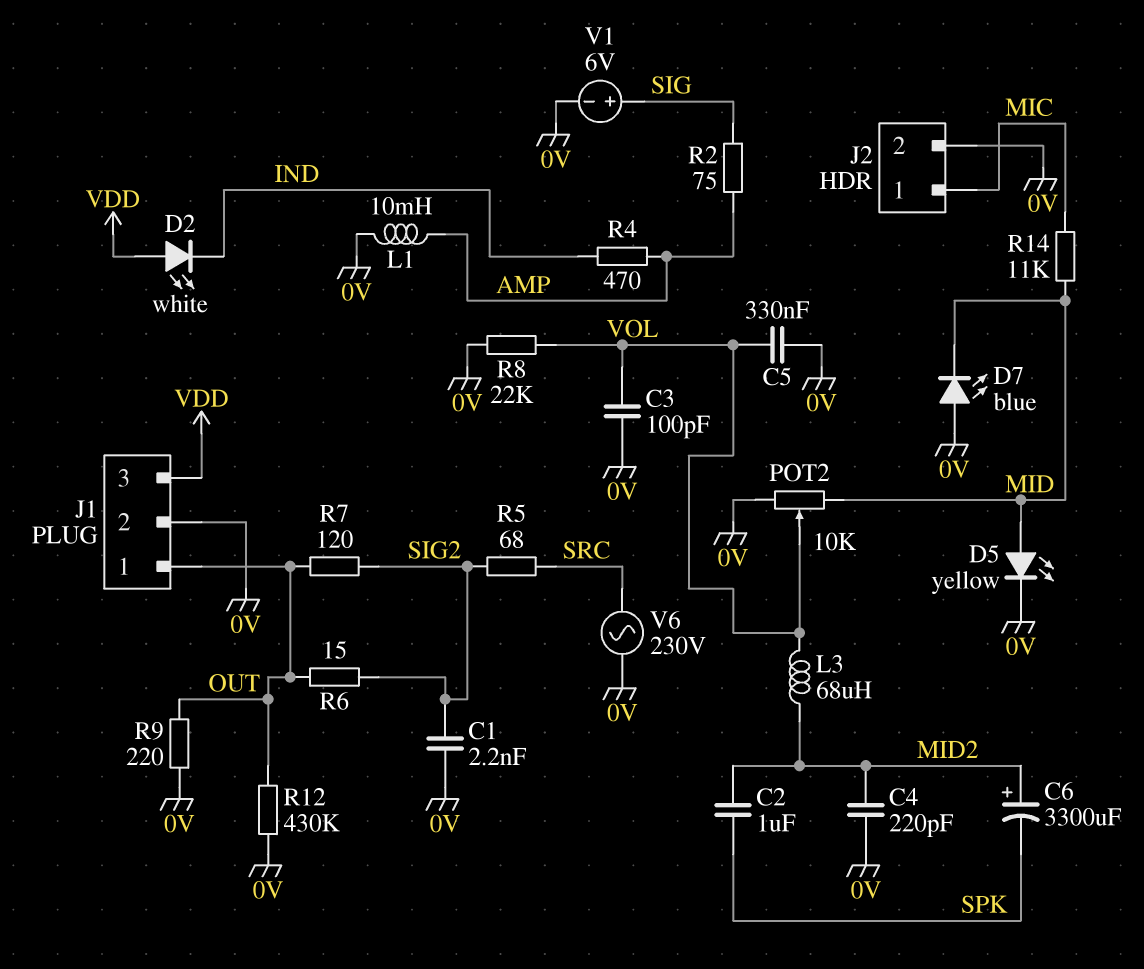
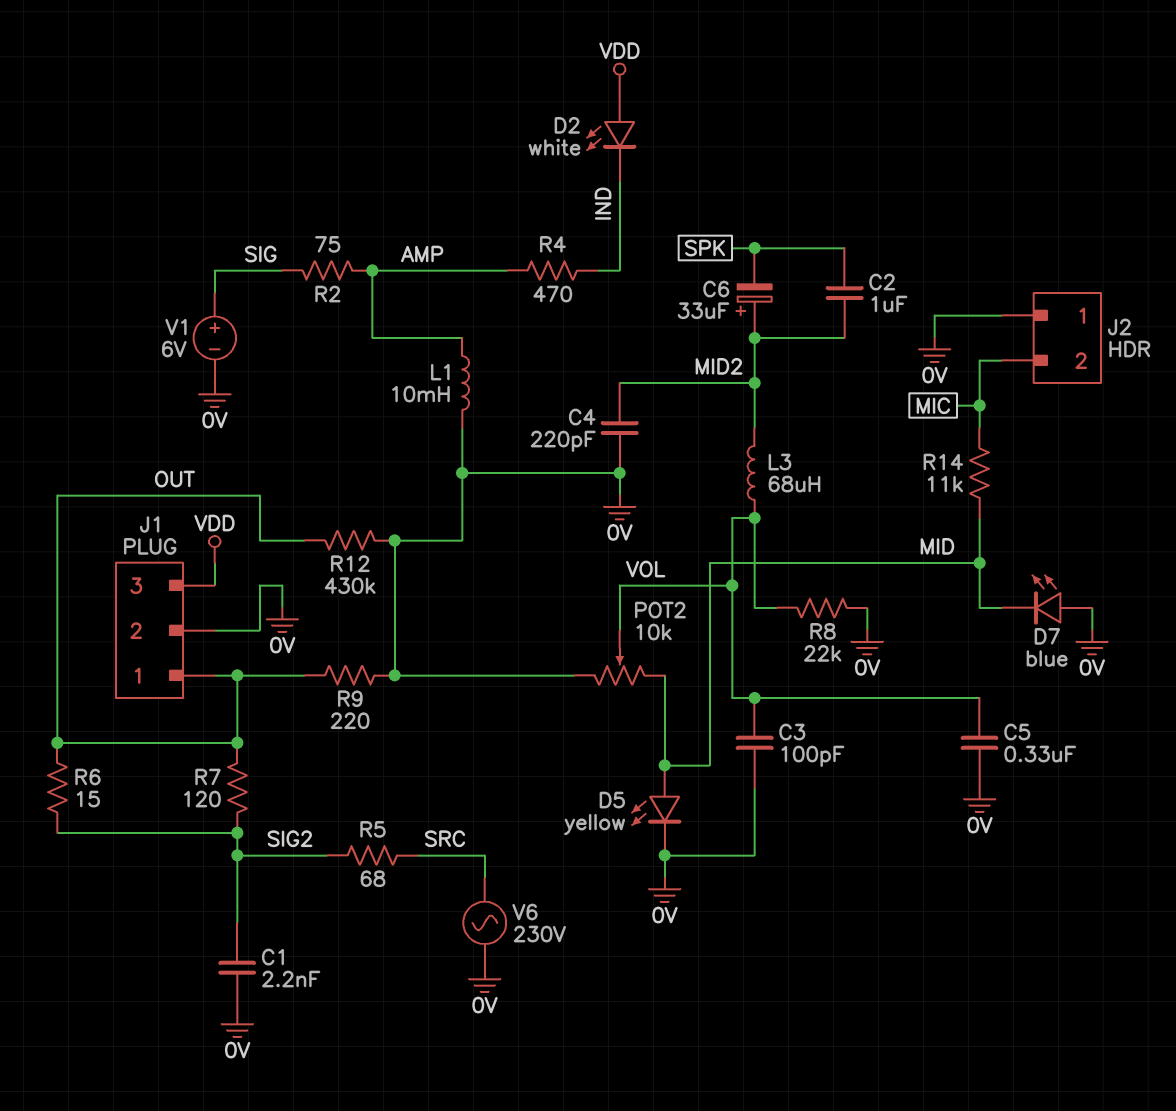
C6: 3300uF (plus MID2, minus SPK) -> 33uF (plus MID2, minus SPK)
J2 pin 1: MIC -> 0V
J2 pin 2: 0V -> MIC

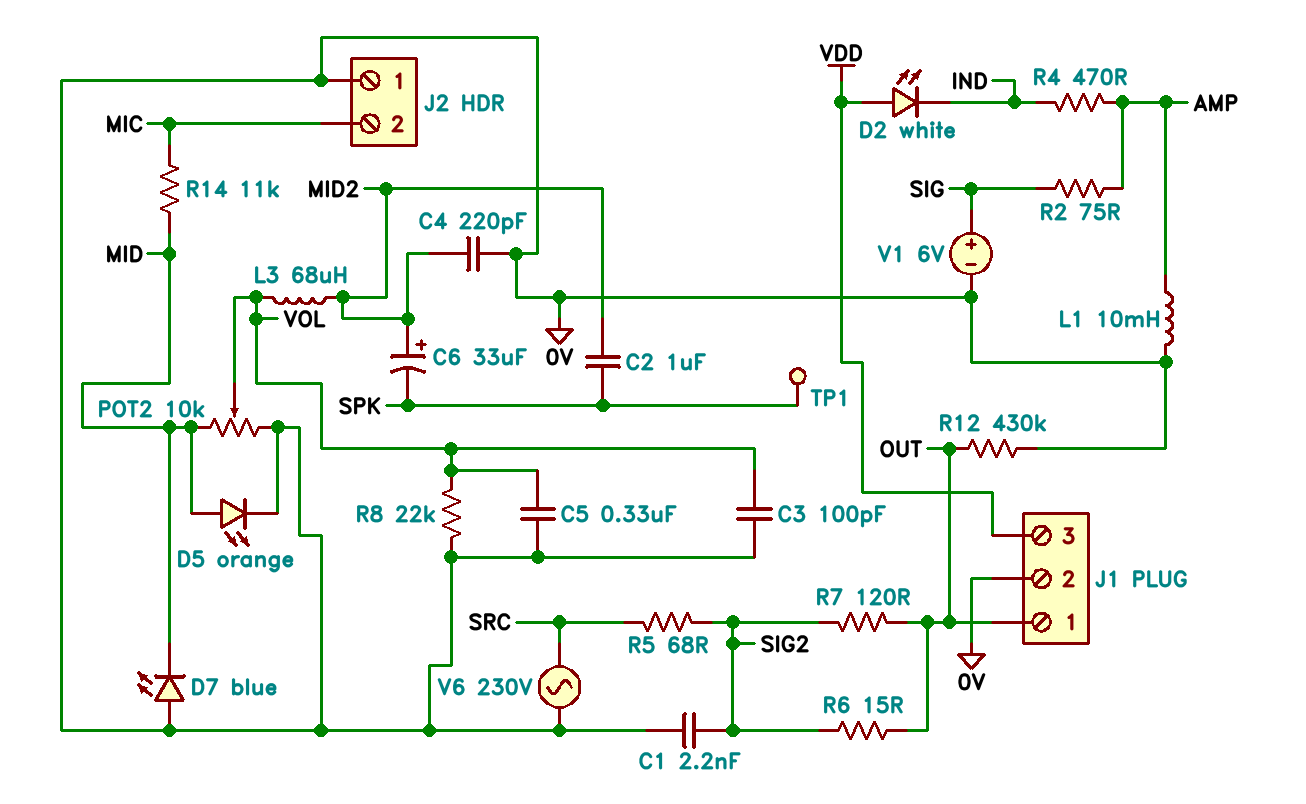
D5: LED yellow (A MID, K 0V) -> LED orange (A MID, K 0V)
R9: 220 (0V, OUT) -> none
TP1: none -> test point (SPK)

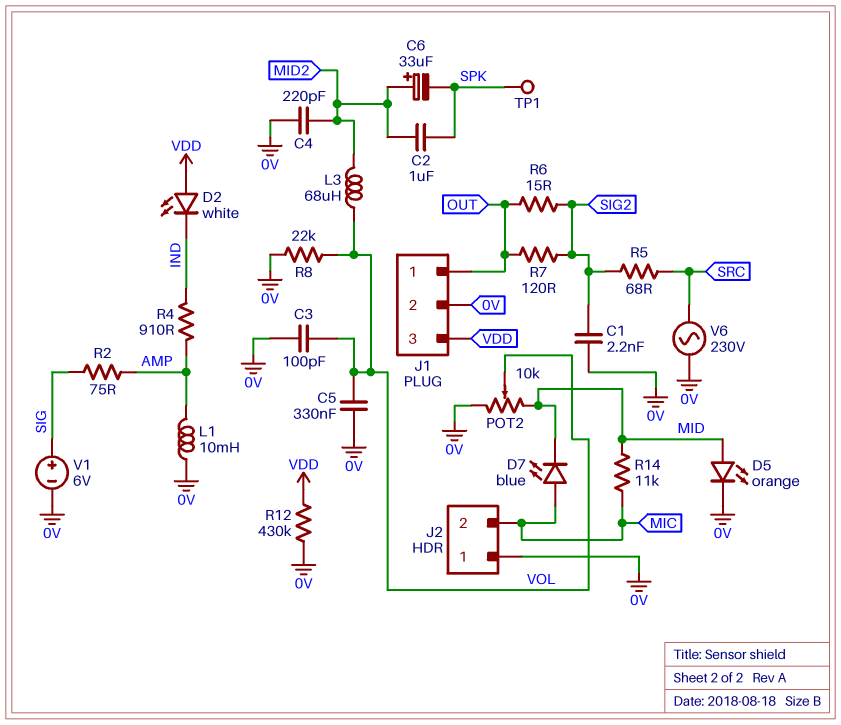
D7: LED blue (A 0V, K MID) -> LED blue (A MIC, K MID)
R4: 470 (AMP, IND) -> 910 (AMP, IND)
R12: 430k (0V, OUT) -> 430k (0V, VDD)

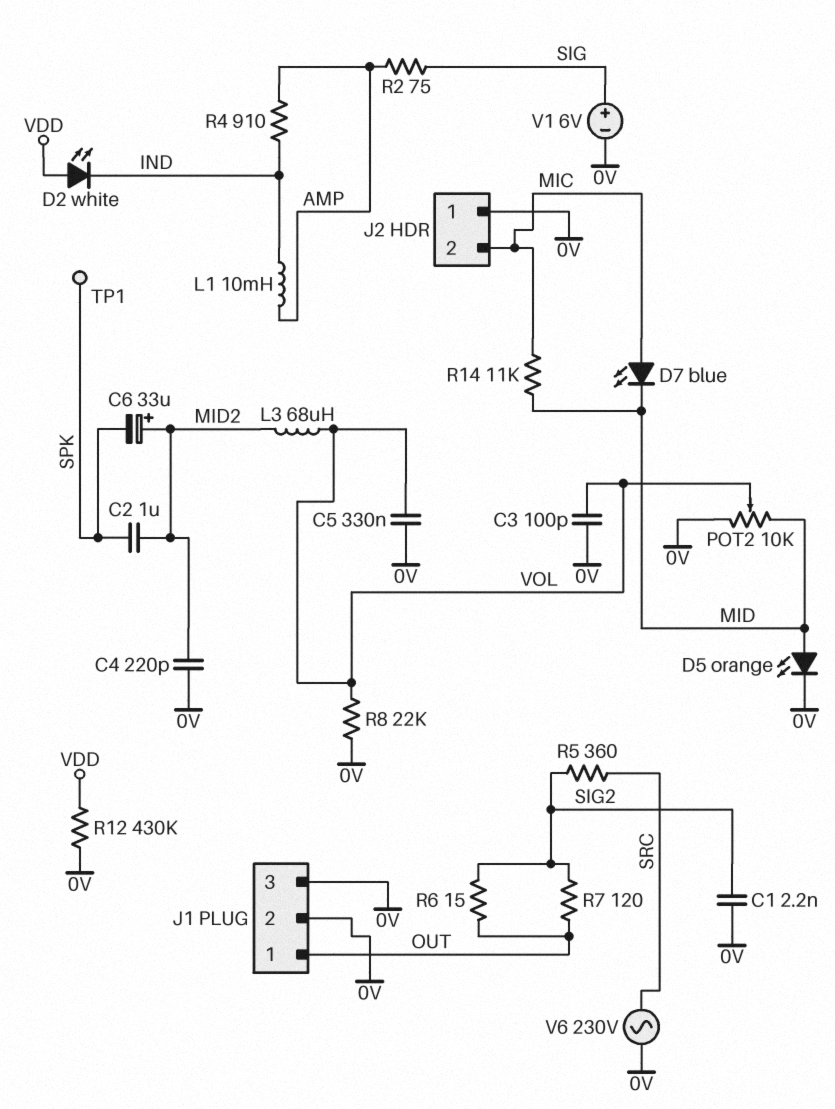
J1 pin 3: VDD -> 0V
L1: 10mH (0V, AMP) -> 10mH (AMP, IND)
R5: 68 (SIG2, SRC) -> 360 (SIG2, SRC)

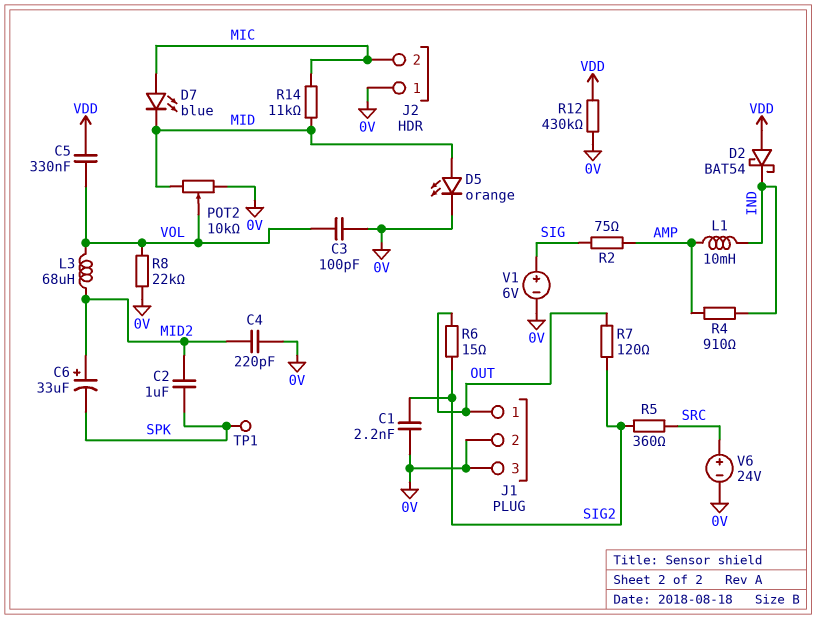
C5: 330nF (0V, VOL) -> 330nF (VDD, VOL)
D2: LED white (A VDD, K IND) -> schottky BAT54 (A VDD, K IND)
V6: AC 230V (0V, SRC) -> 24V (plus SRC, minus 0V)

